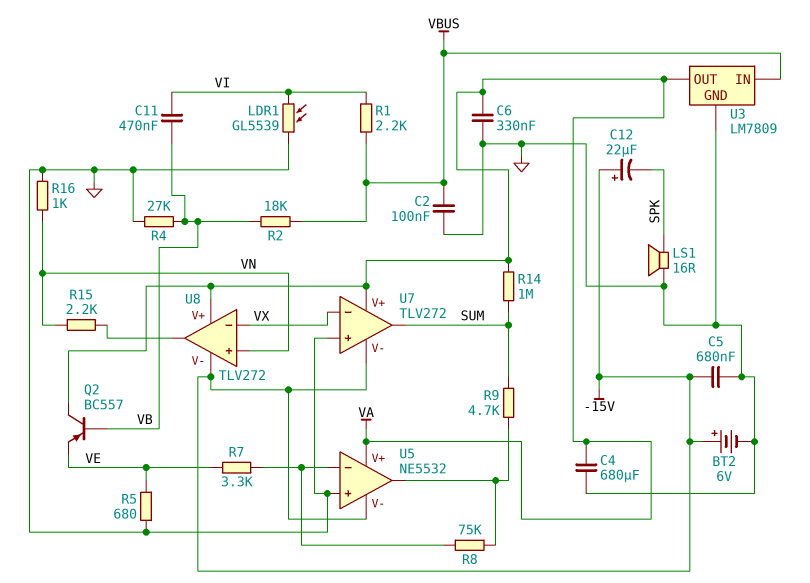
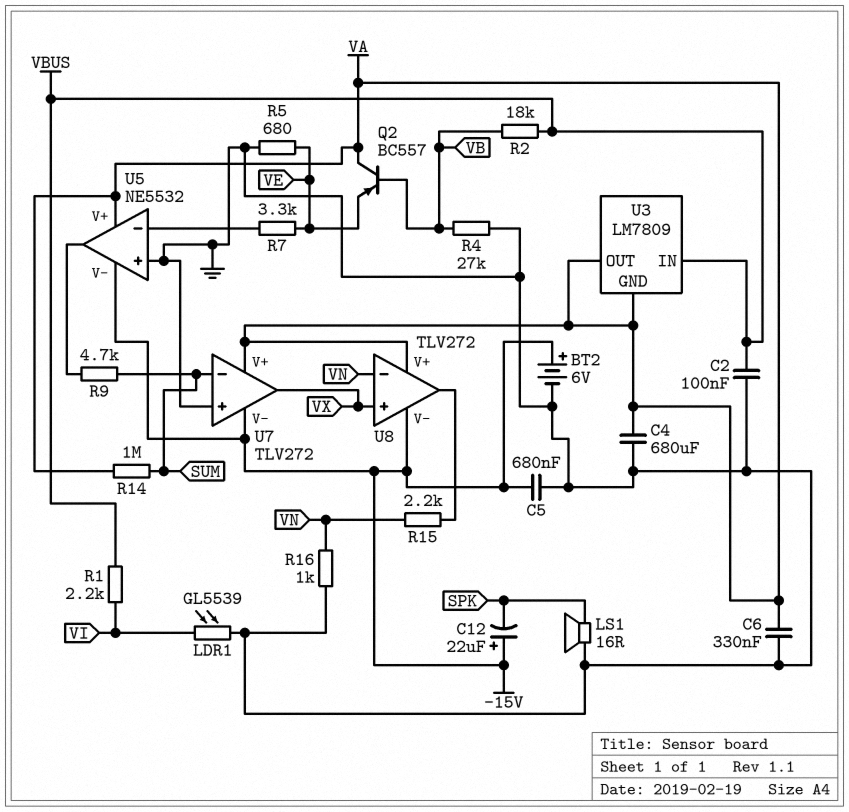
C11: 470nF (VB, VI) -> none
R8: 75k (U5/in-, U5/out) -> none
U3 pin GND: GND -> VA
U7 pin in-: VX -> SUM
U7 pin out: SUM -> VX
U8 pin in+: VN -> VX
U8 pin in-: VX -> VN

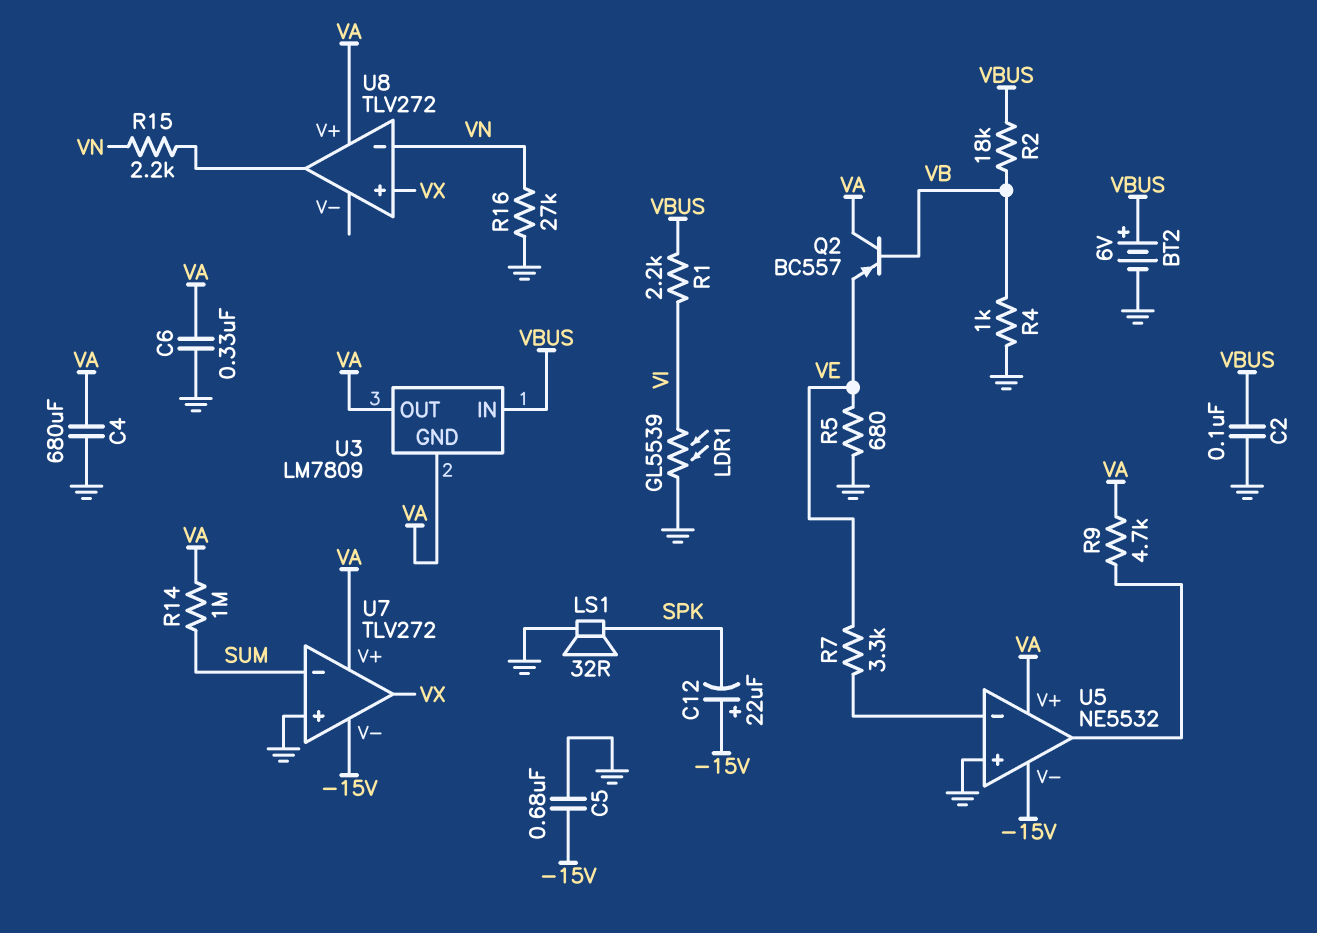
BT2: 6V (plus -15V, minus GND) -> 6V (plus VBUS, minus GND)
LS1: speaker 16R (GND, SPK) -> speaker 32R (GND, SPK)
R4: 27k (GND, VB) -> 1k (GND, VB)
R9: 4.7k (SUM, U5/out) -> 4.7k (U5/out, VA)
R16: 1k (GND, VN) -> 27k (GND, VN)
U8 pin V-: -15V -> none

